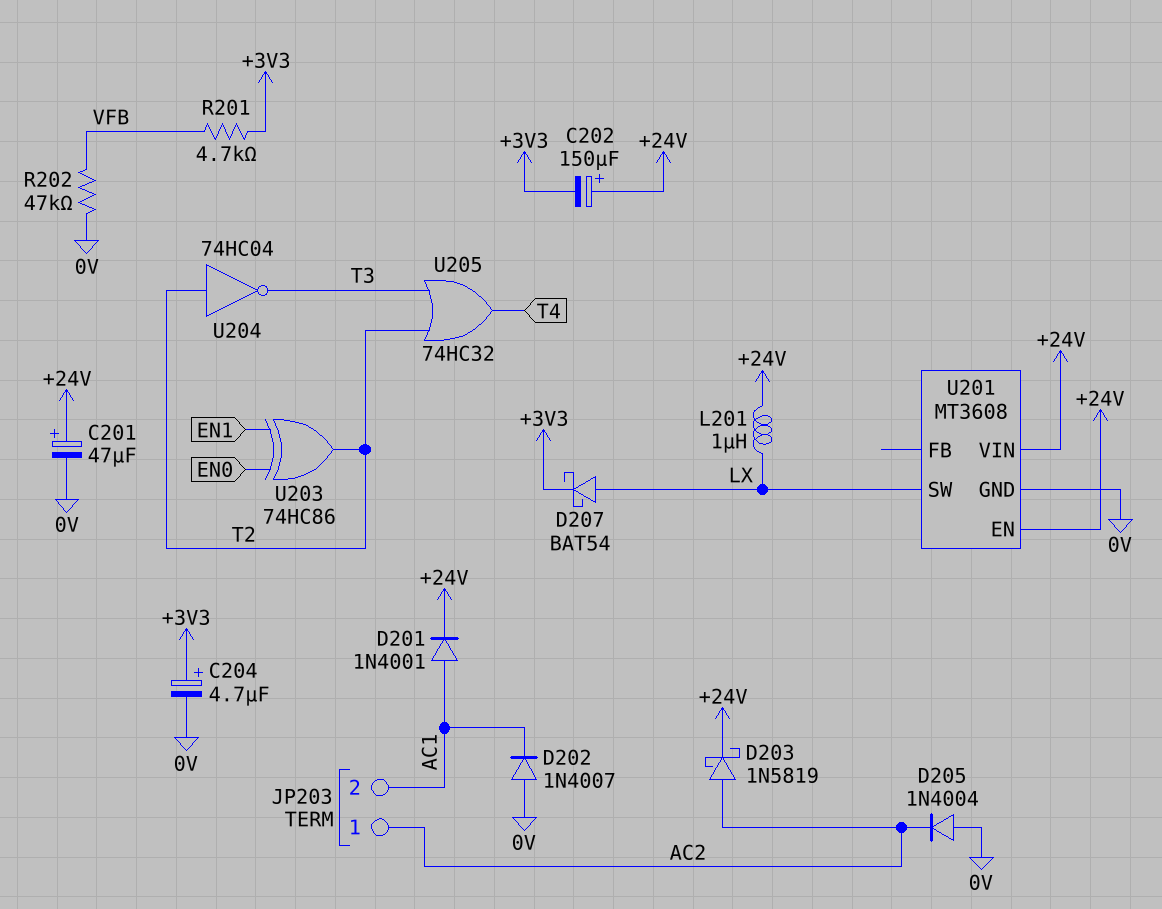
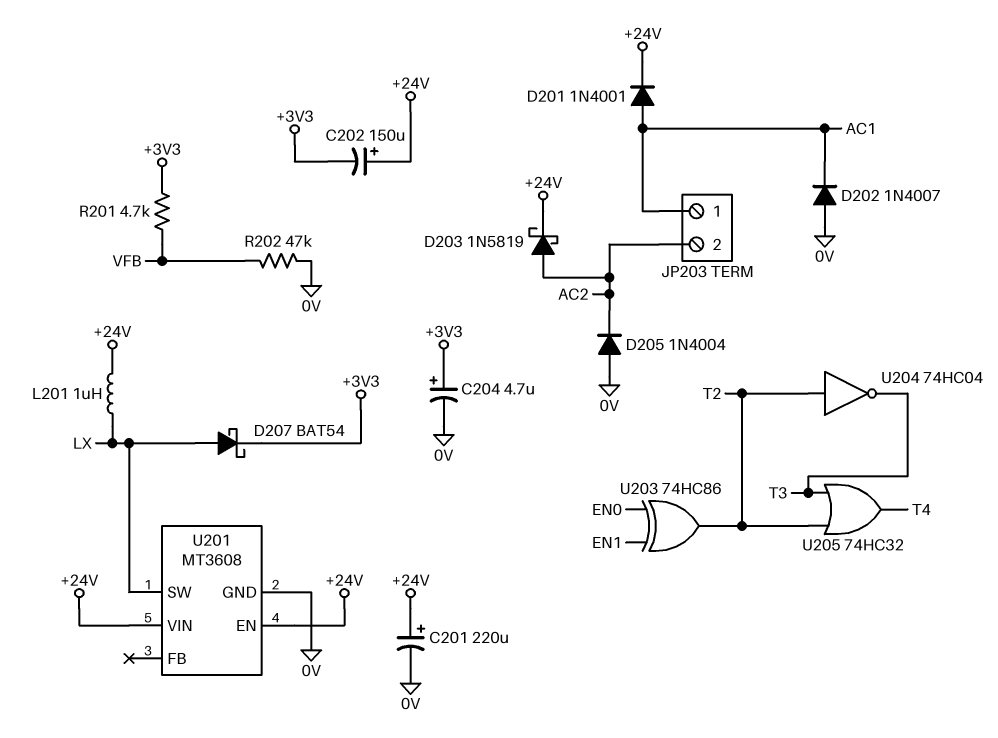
C201: 47uF (plus +24V, minus 0V) -> 220uF (plus +24V, minus 0V)
JP203 pin 1: AC2 -> AC1
JP203 pin 2: AC1 -> AC2

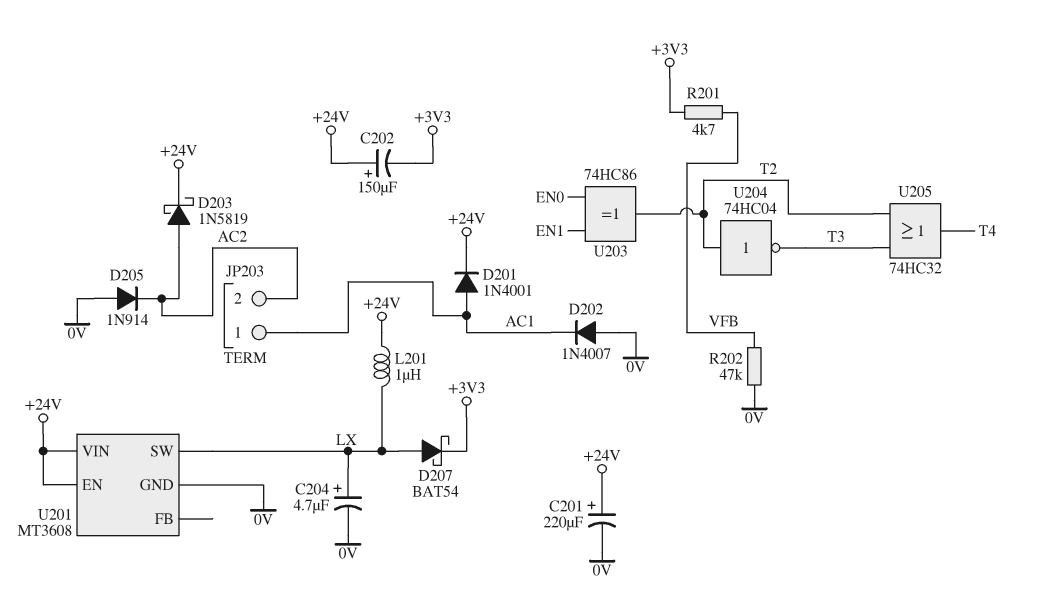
C204: 4.7uF (plus +3V3, minus 0V) -> 4.7uF (plus LX, minus 0V)
D205: diode 1N4004 (A 0V, K AC2) -> diode 1N914 (A 0V, K AC2)

